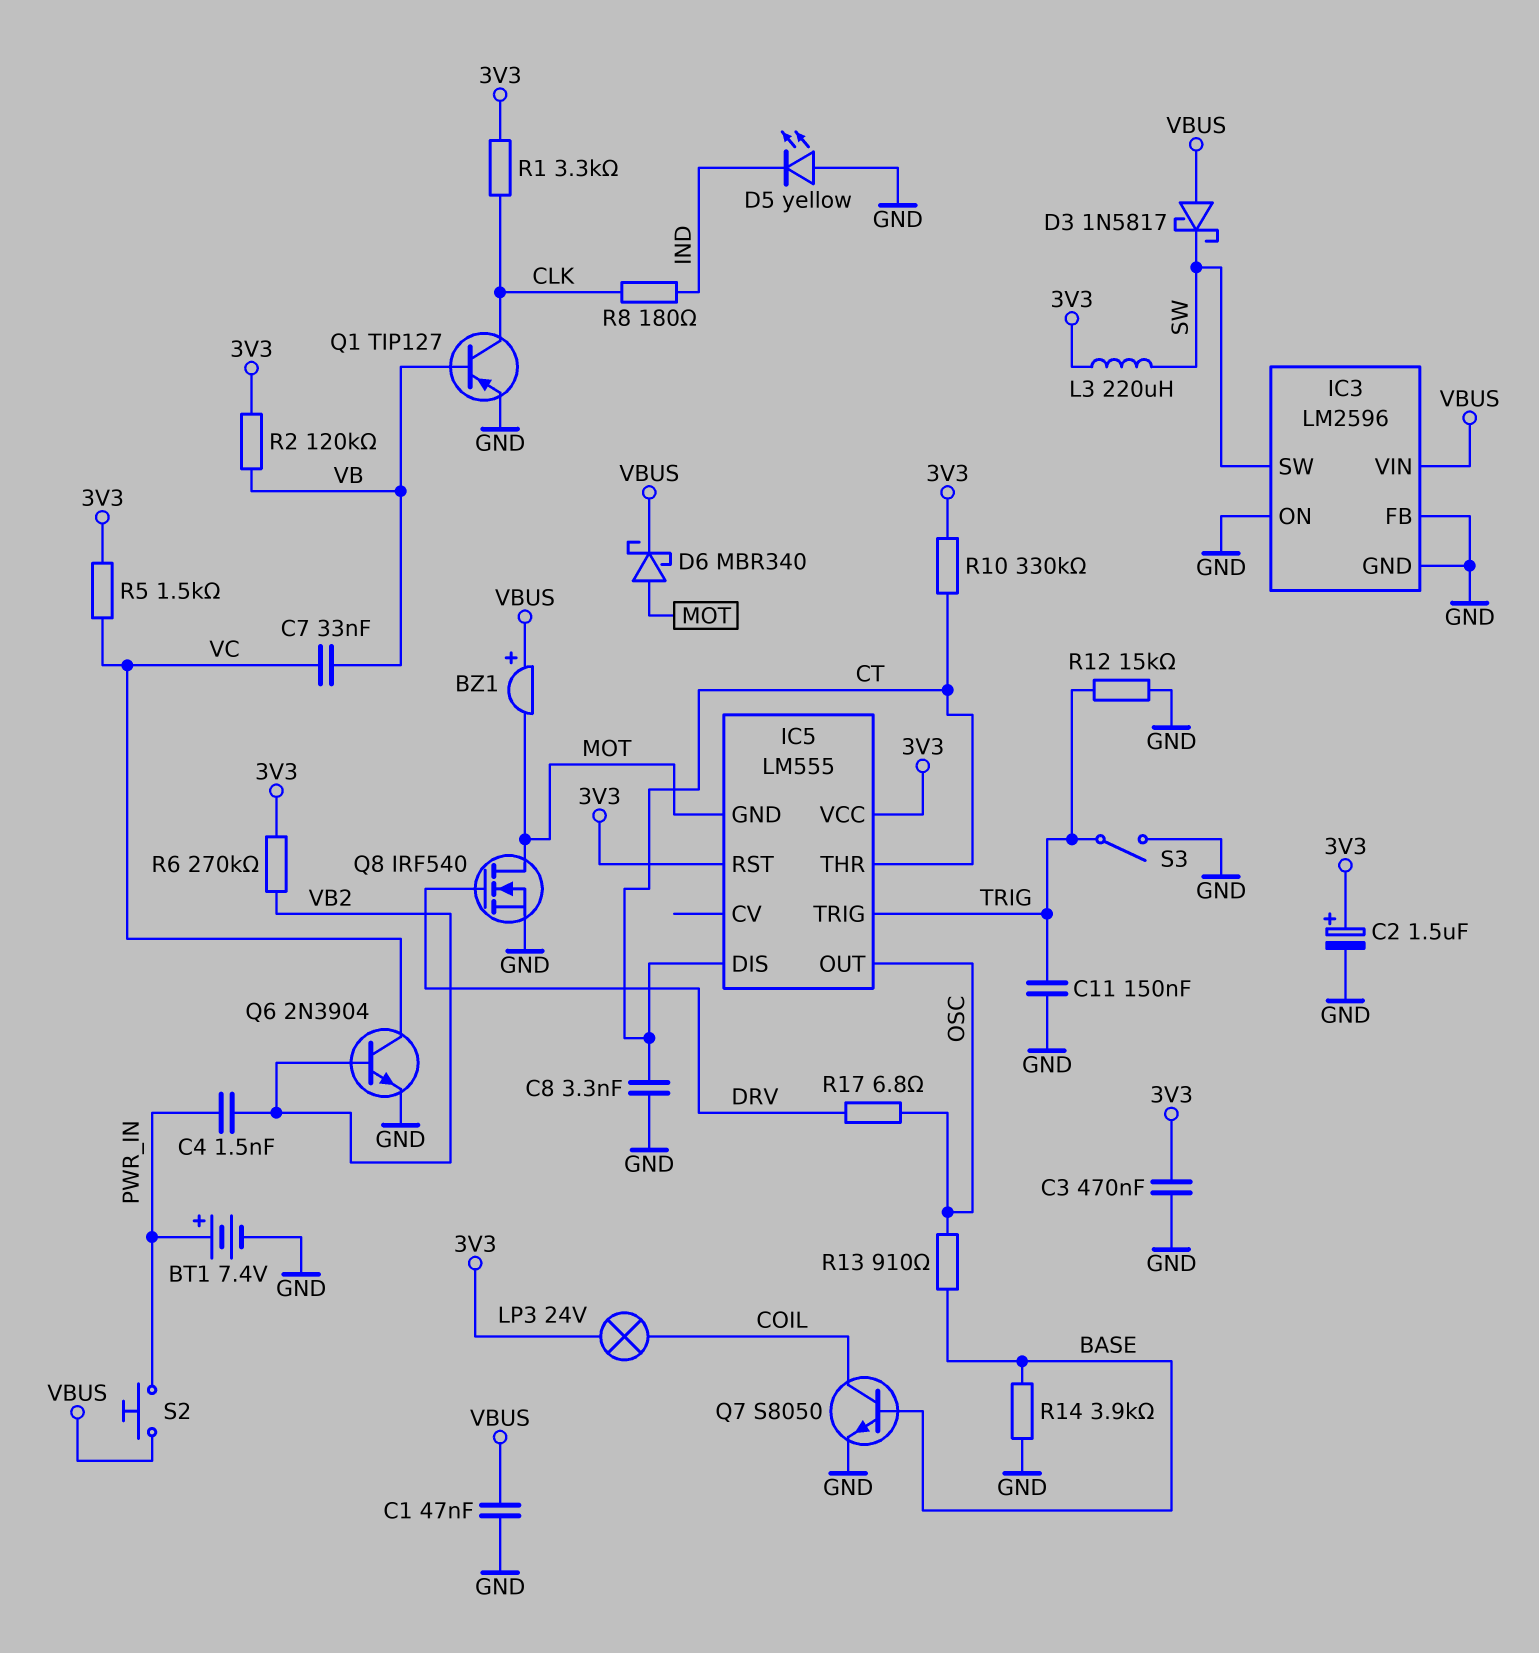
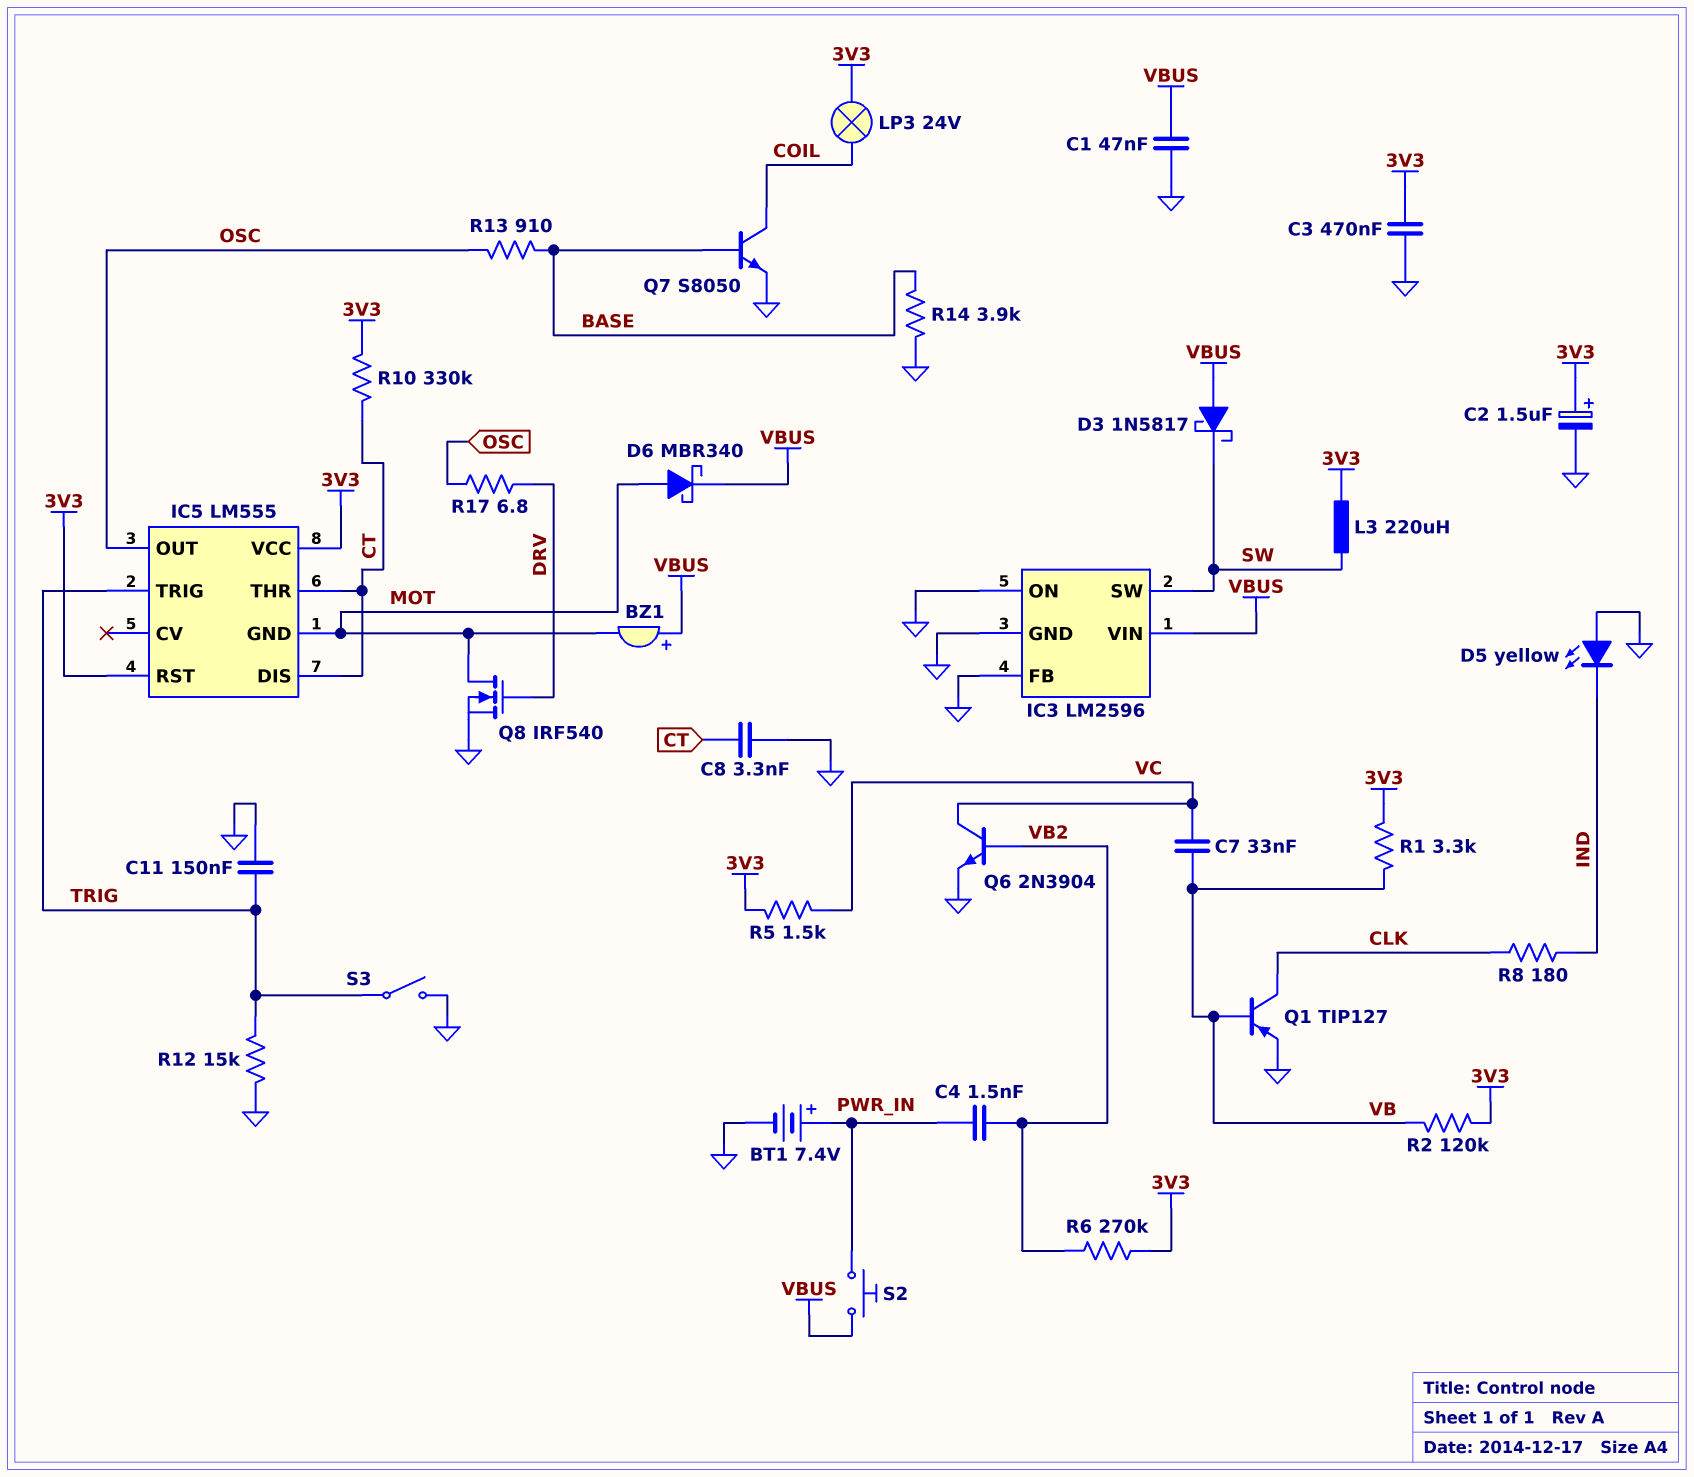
R1: 3.3k (3V3, CLK) -> 3.3k (3V3, VB)

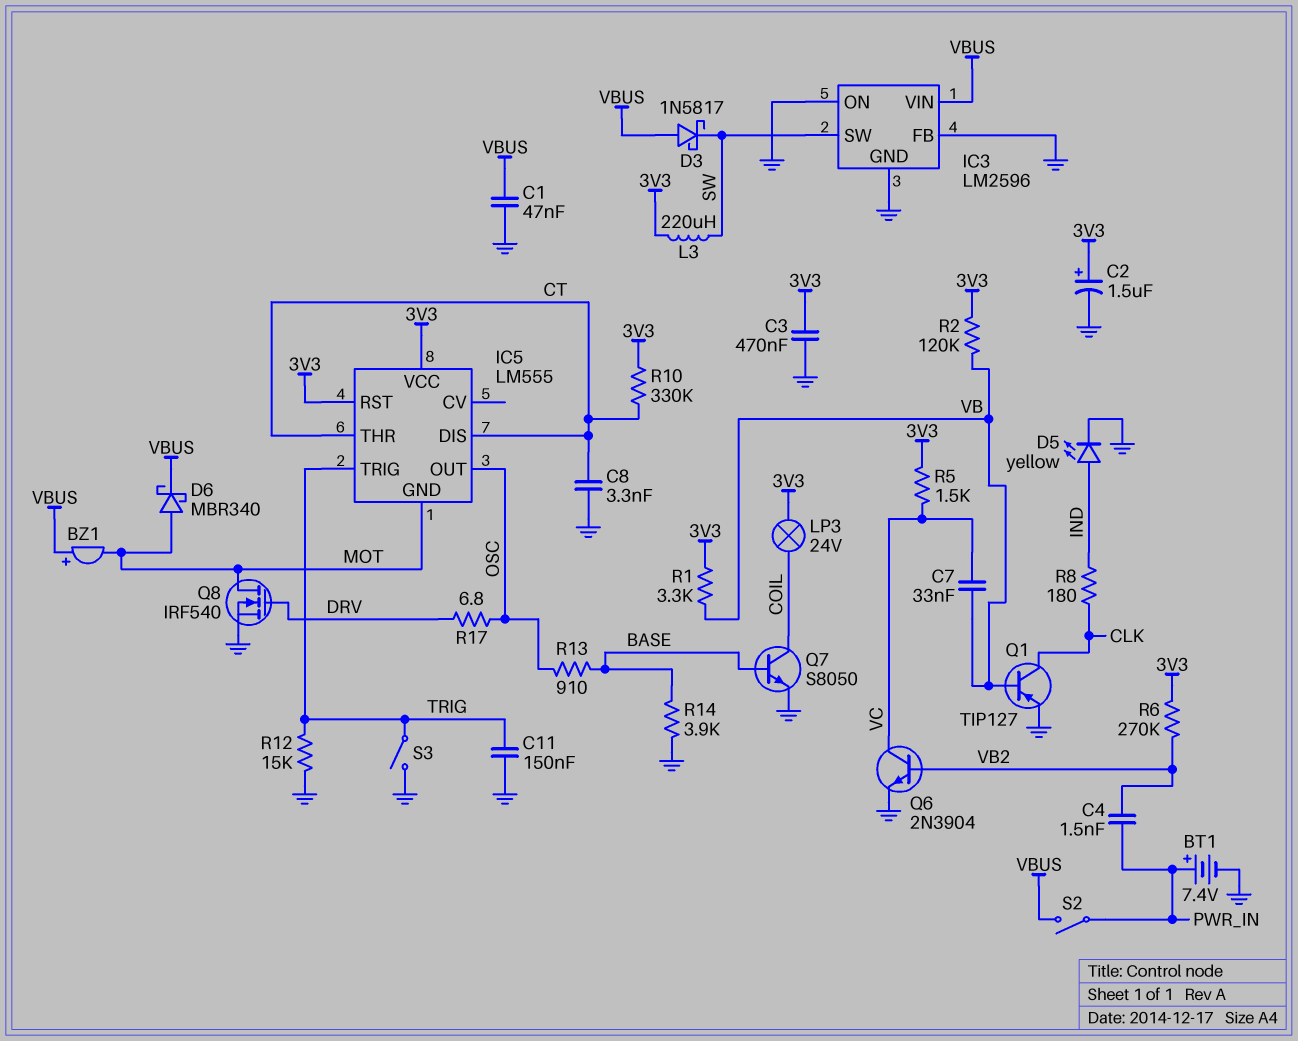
D5: LED yellow (A GND, K IND) -> LED yellow (A IND, K GND)
S2: button (PWR_IN, VBUS) -> switch (PWR_IN, VBUS)

